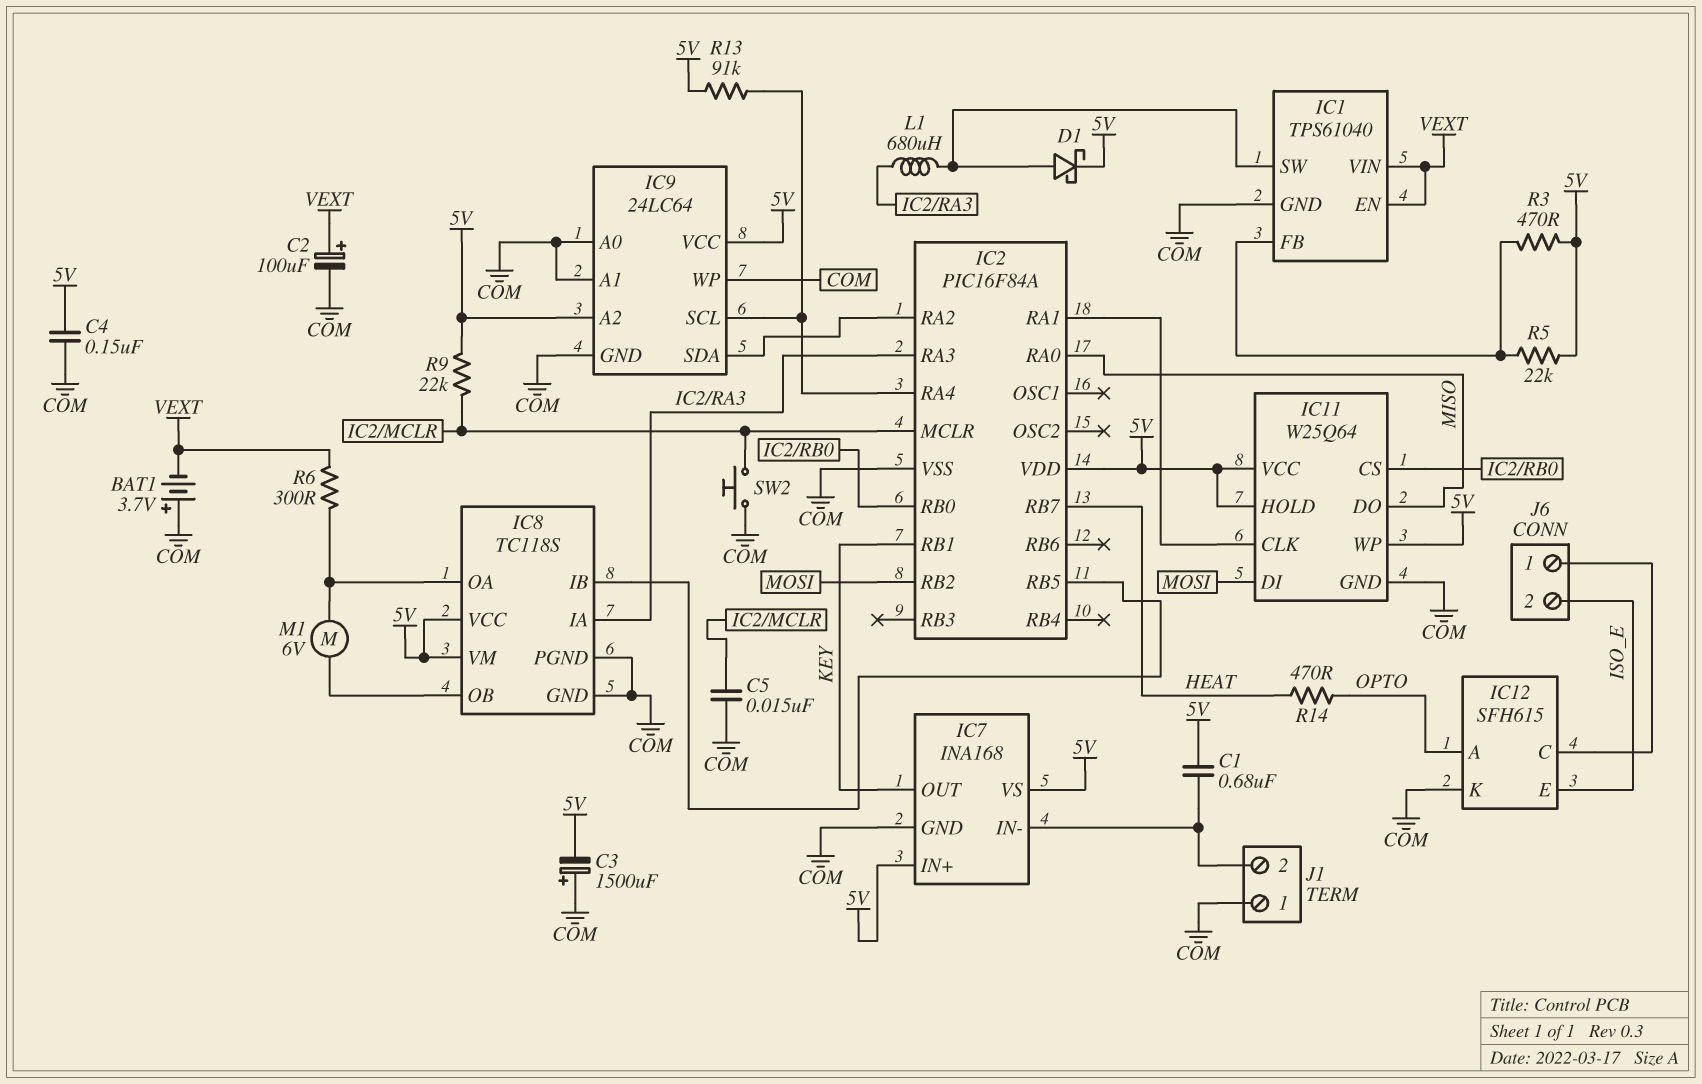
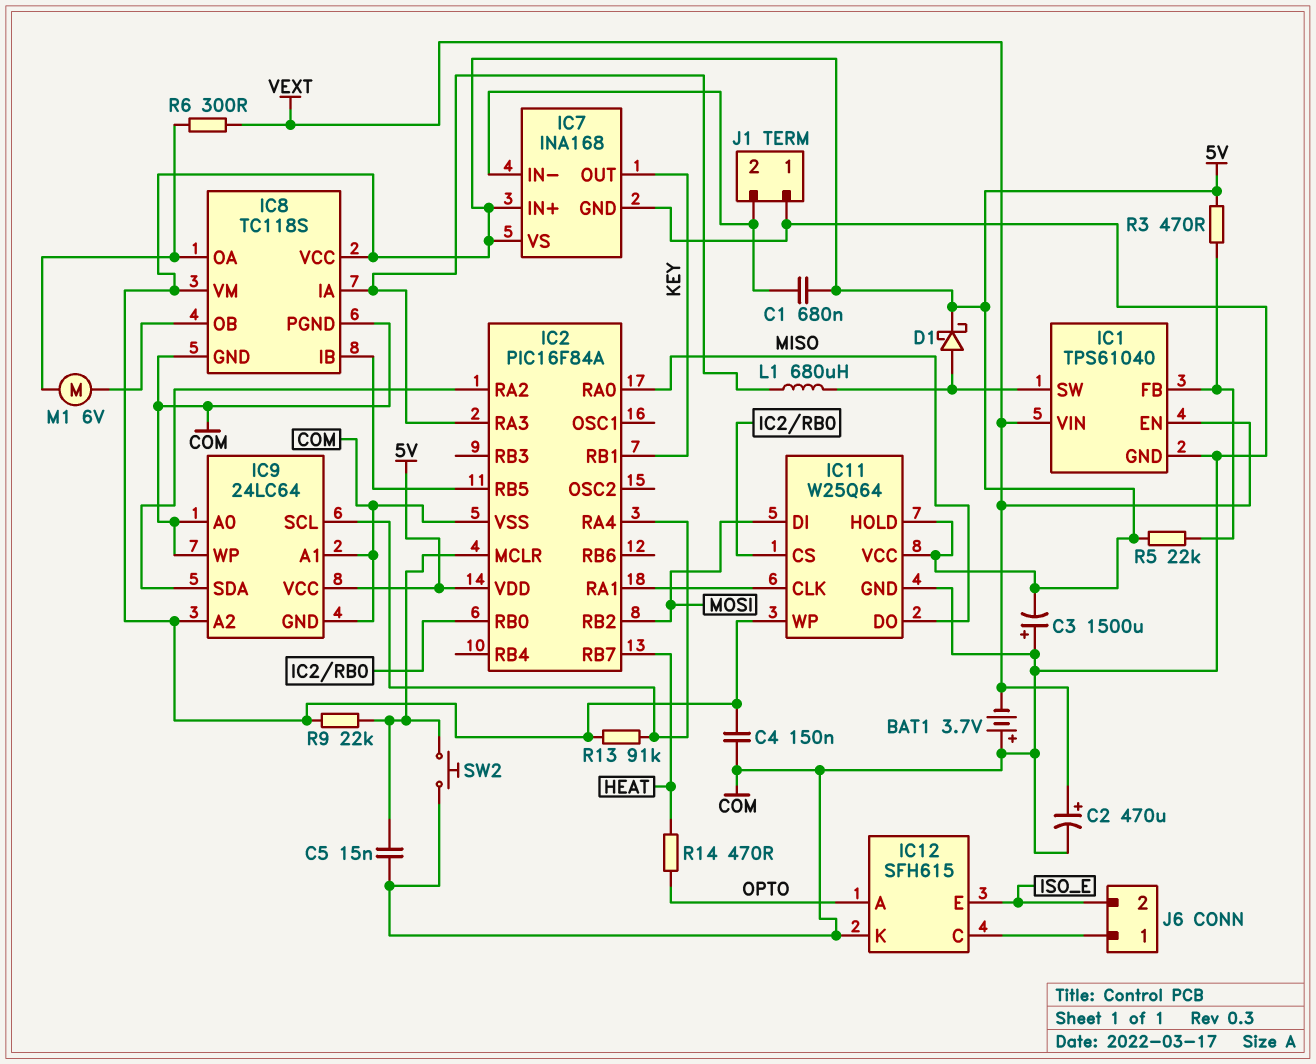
C2: 100uF (plus VEXT, minus COM) -> 470uF (plus VEXT, minus COM)

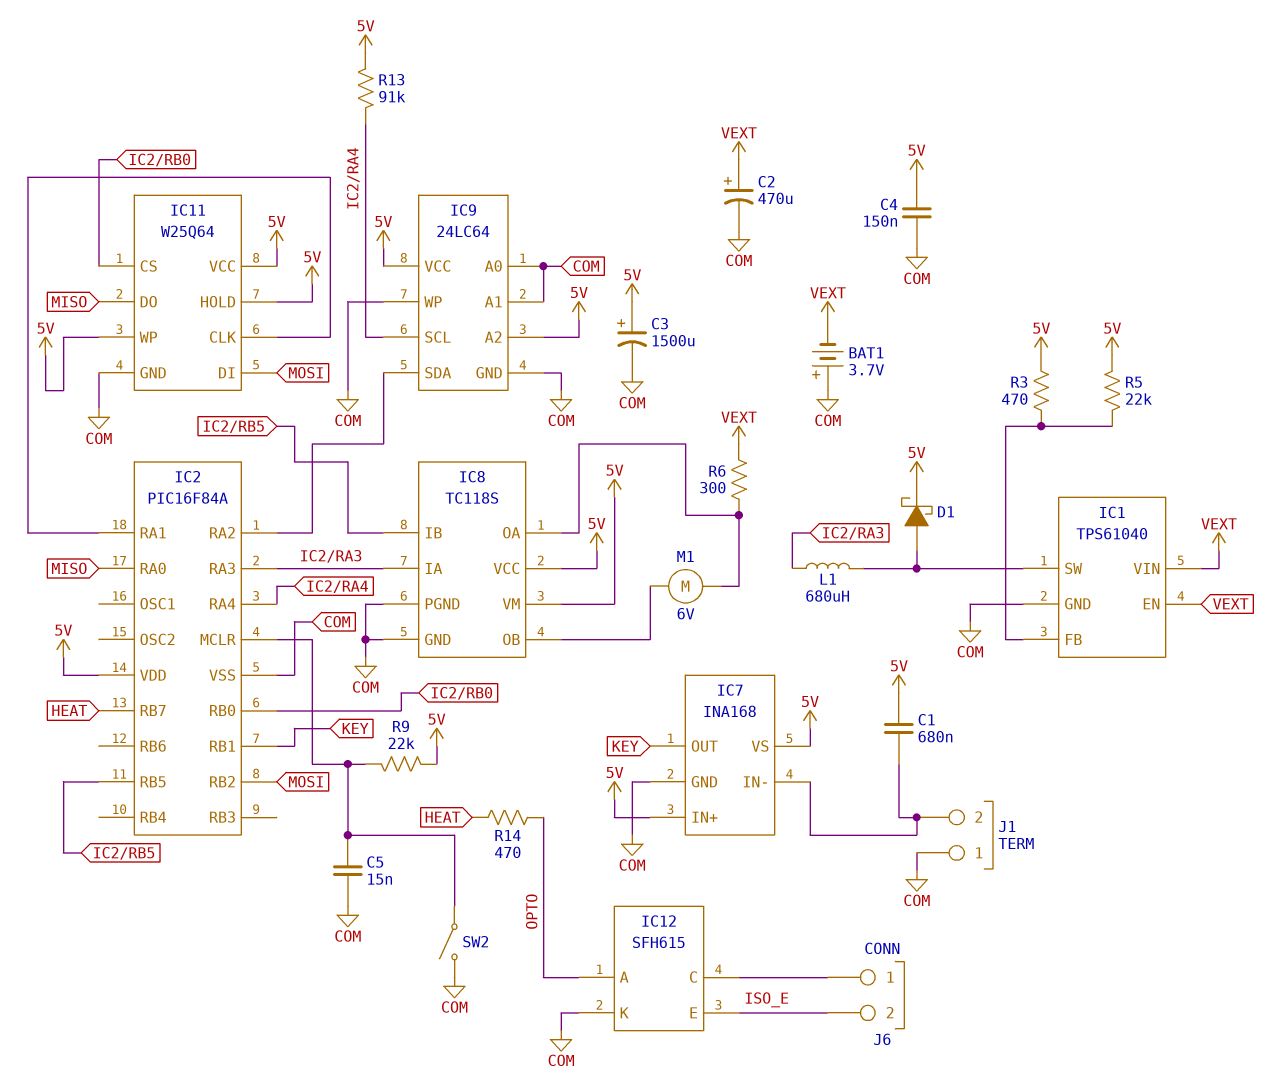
C3: 1500uF (plus COM, minus 5V) -> 1500uF (plus 5V, minus COM)
SW2: button (COM, IC2/MCLR) -> switch (COM, IC2/MCLR)

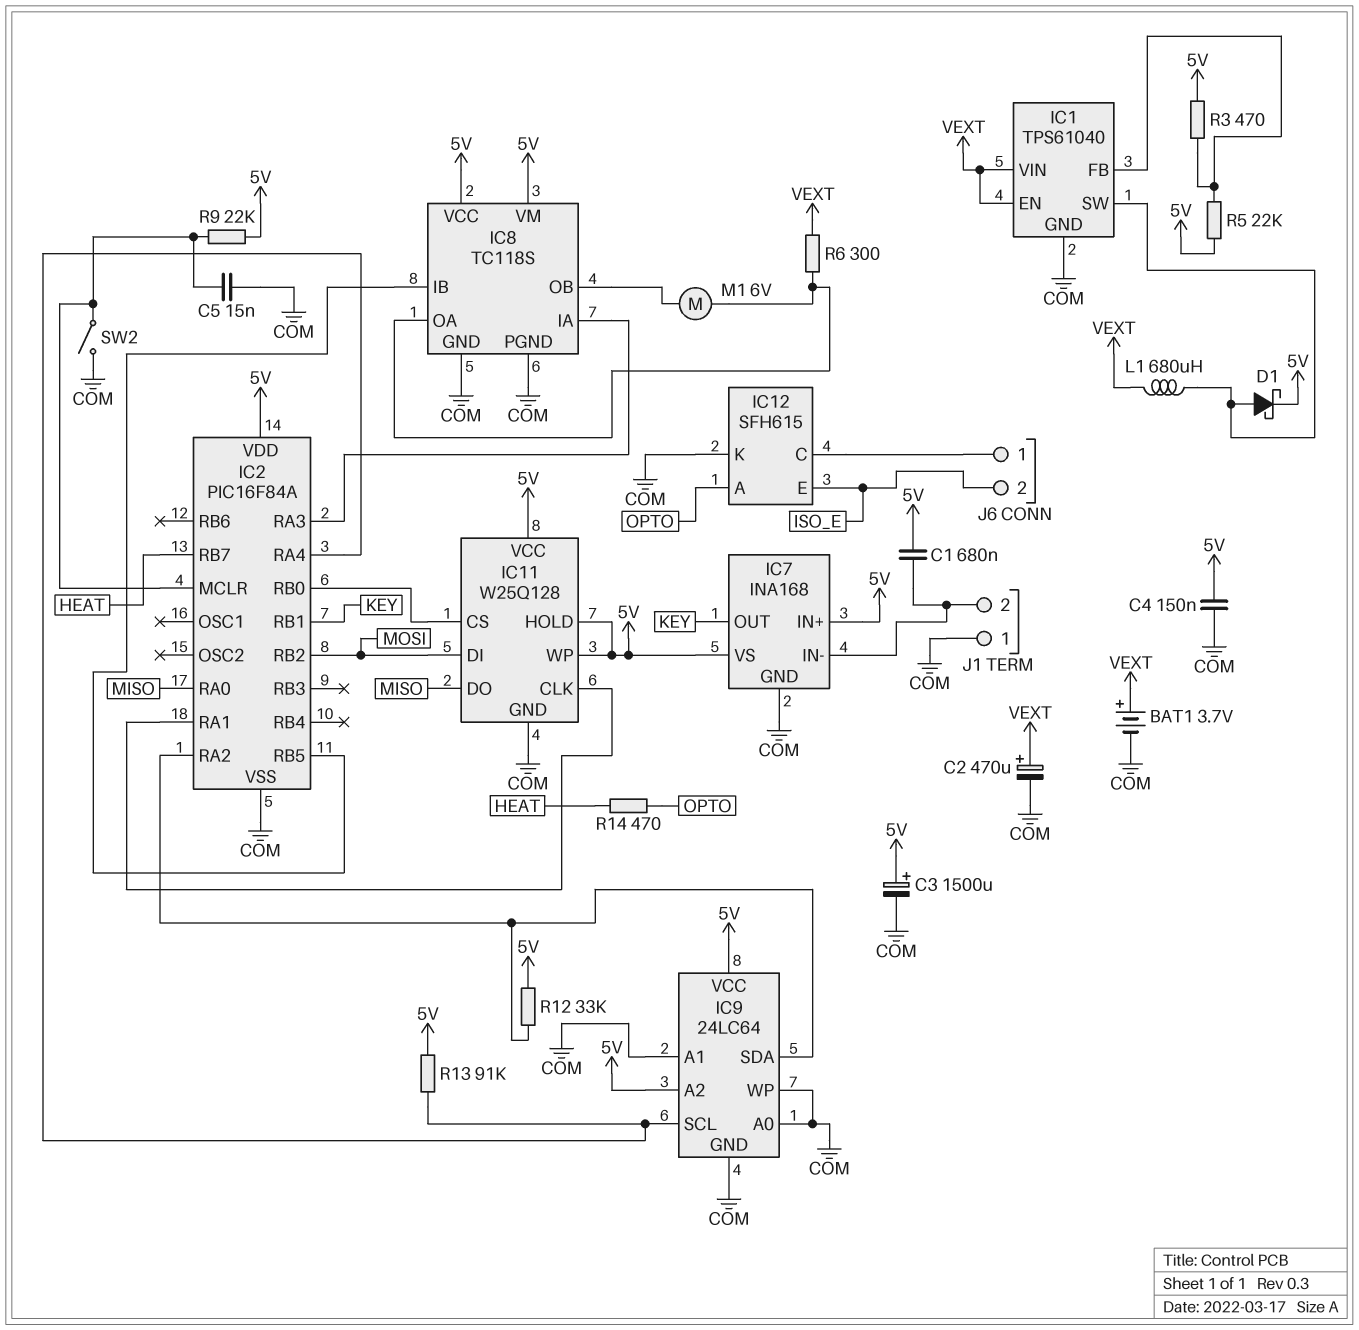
BAT1: 3.7V (plus COM, minus VEXT) -> 3.7V (plus VEXT, minus COM)
IC11: W25Q64 -> W25Q128
L1: 680uH (IC1/SW, IC2/RA3) -> 680uH (IC1/SW, VEXT)
R12: none -> 33k (5V, IC2/RA2)

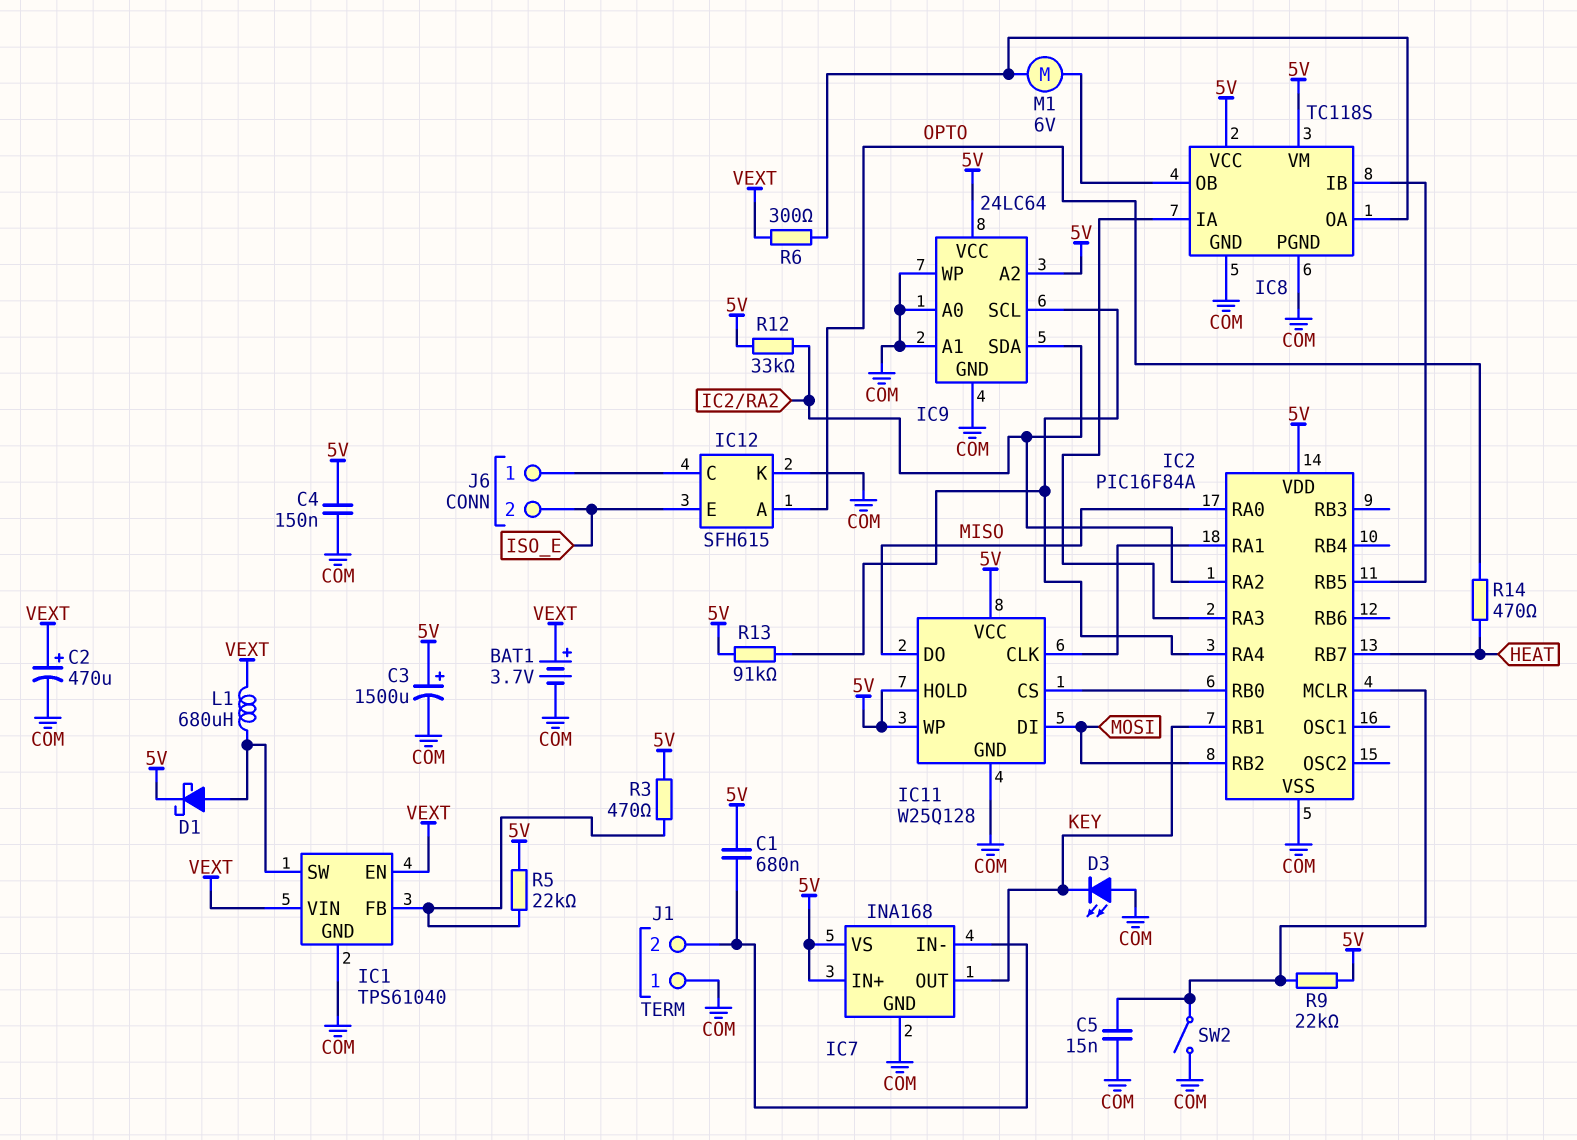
D3: none -> LED (A COM, K KEY)

